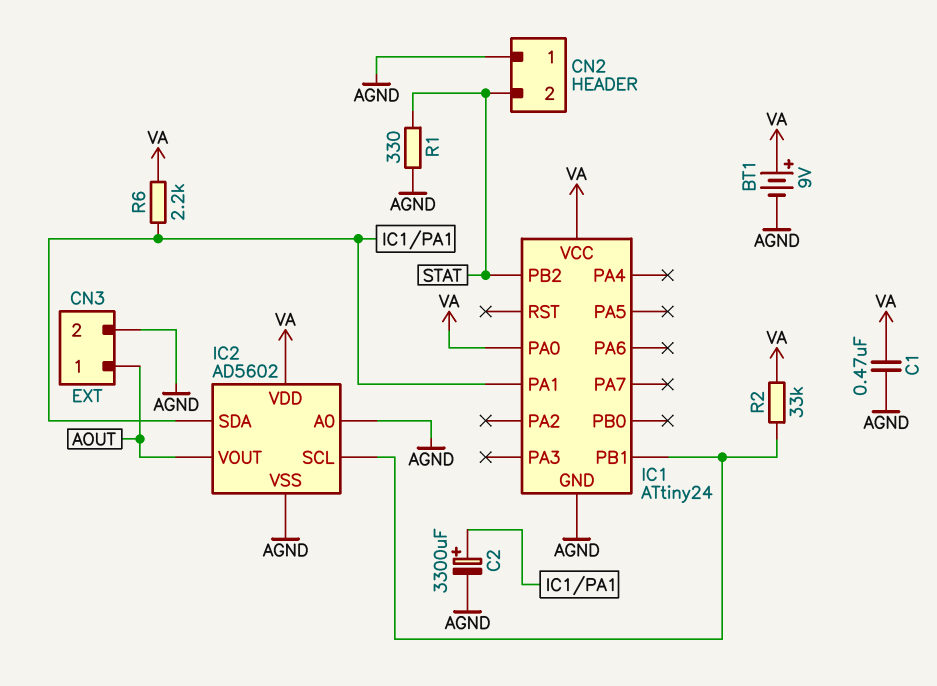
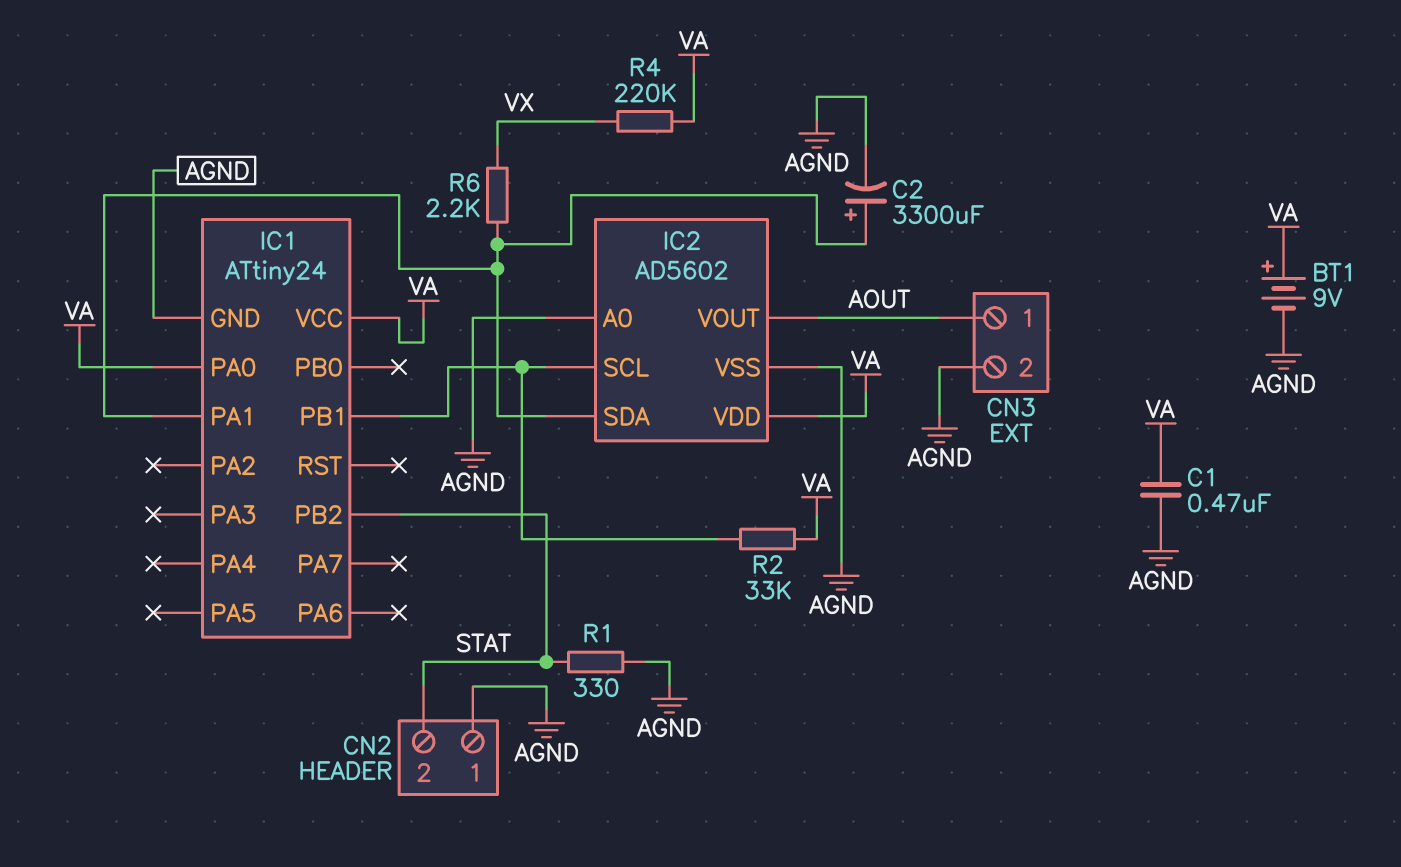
R4: none -> 220k (VA, VX)
R6: 2.2k (IC1/PA1, VA) -> 2.2k (IC1/PA1, VX)

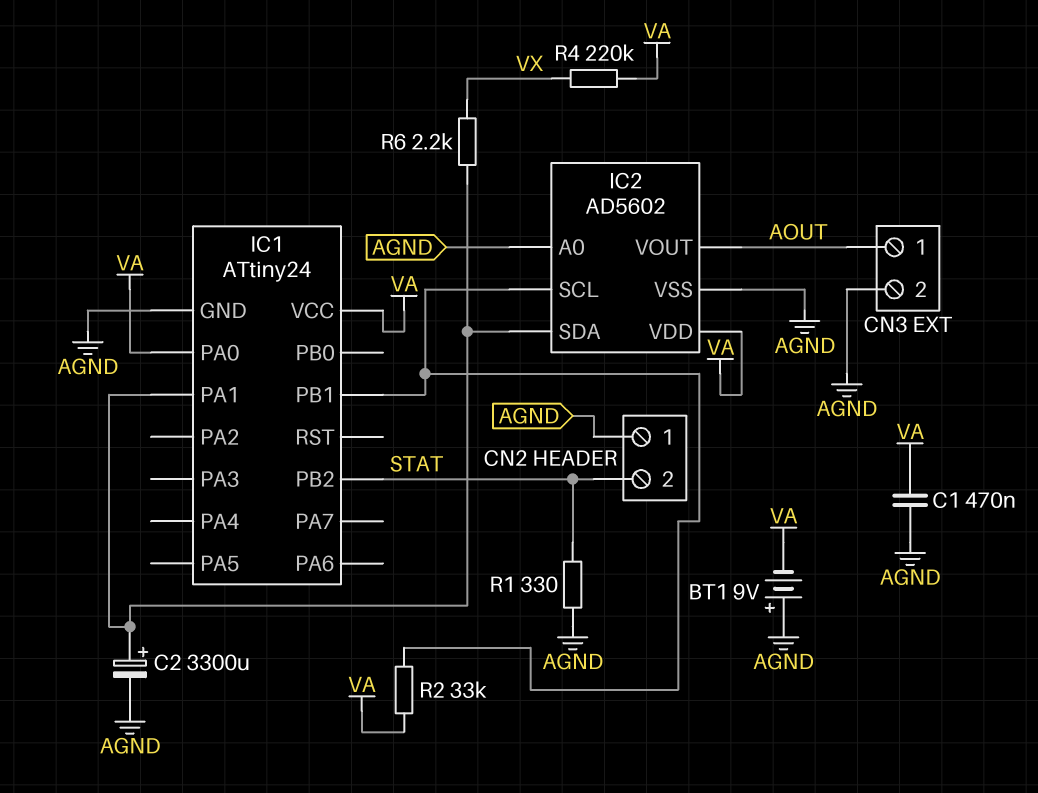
BT1: 9V (plus VA, minus AGND) -> 9V (plus AGND, minus VA)

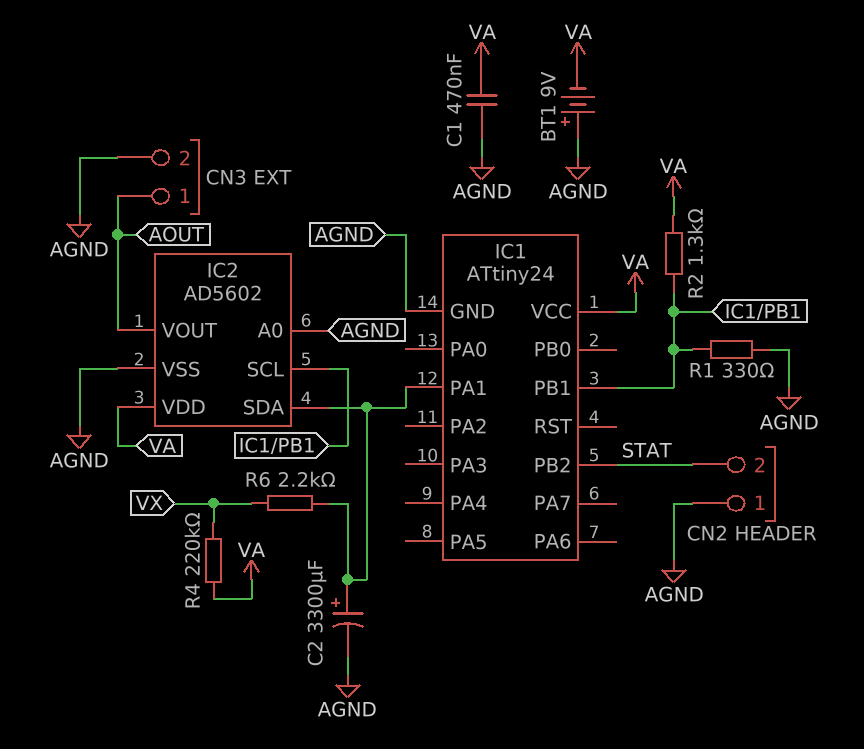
IC1 pin PA0: VA -> none
R1: 330 (AGND, STAT) -> 330 (AGND, IC1/PB1)
R2: 33k (IC1/PB1, VA) -> 1.3k (IC1/PB1, VA)

